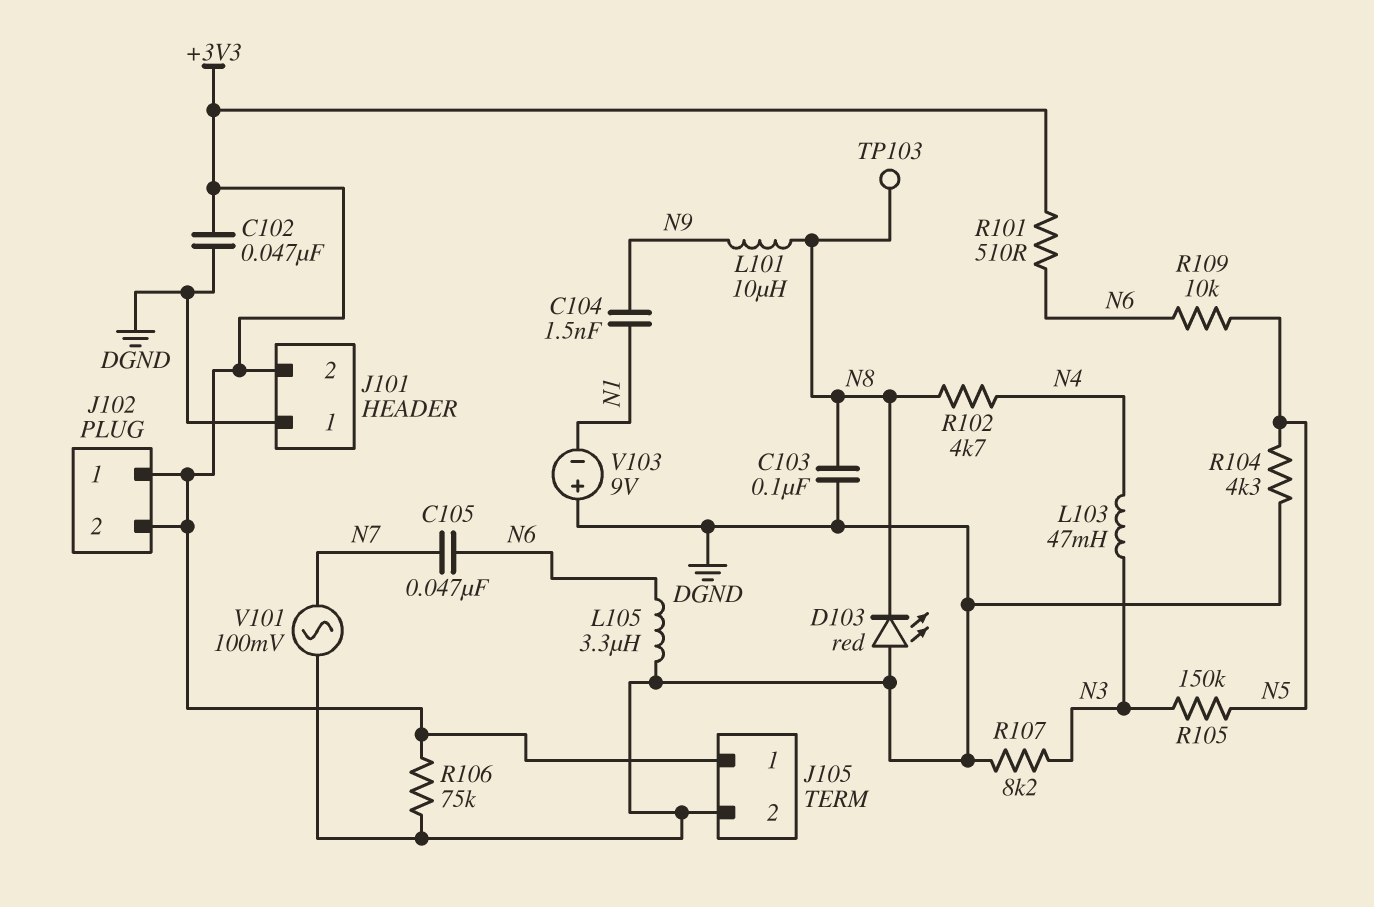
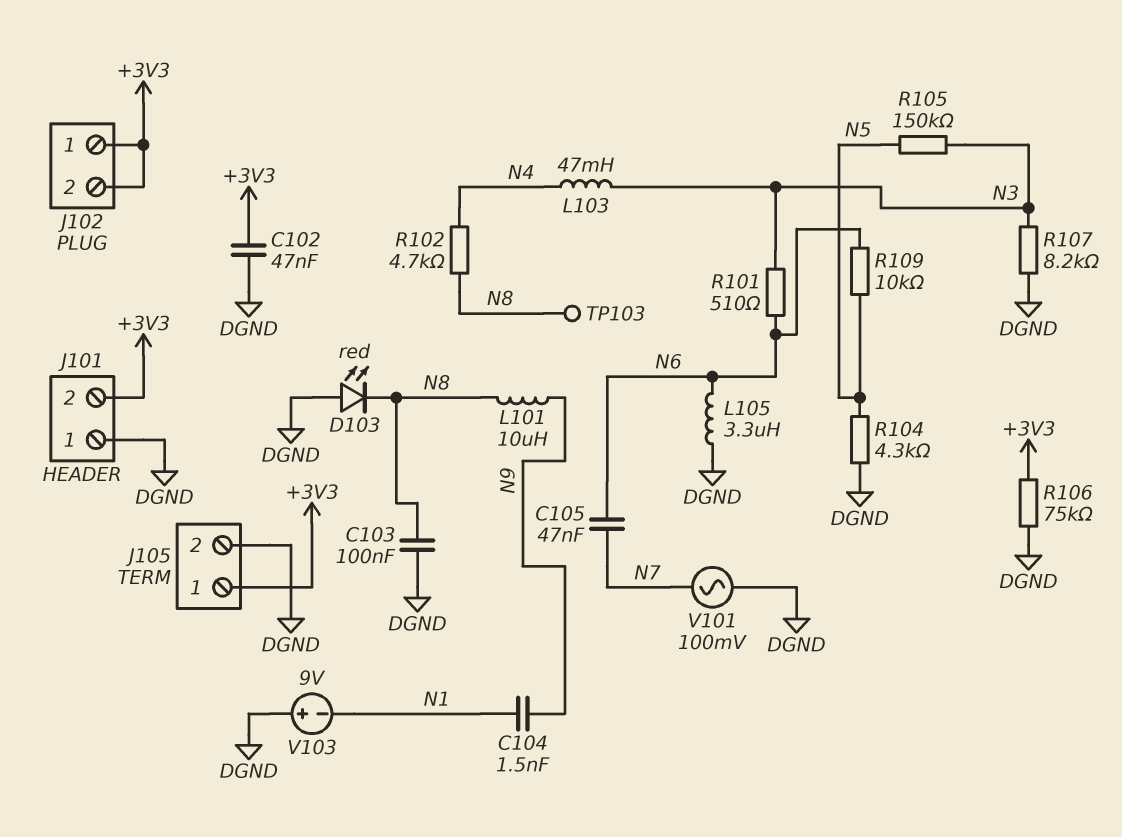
R101: 510 (+3V3, N6) -> 510 (N3, N6)

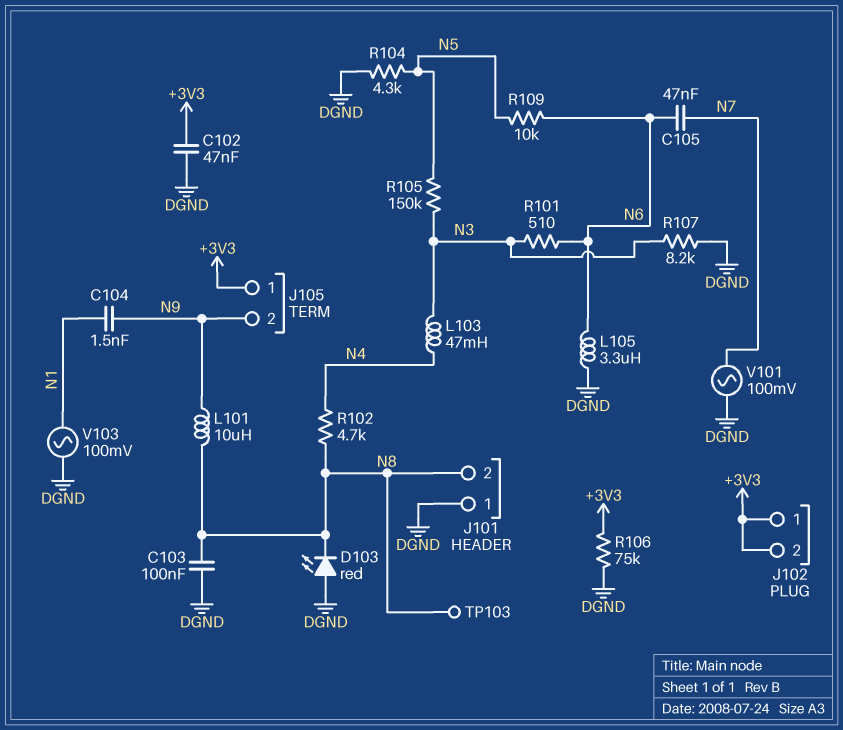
J101 pin 2: +3V3 -> N8
J105 pin 2: DGND -> N9
V103: 9V (plus DGND, minus N1) -> AC 100mV (DGND, N1)

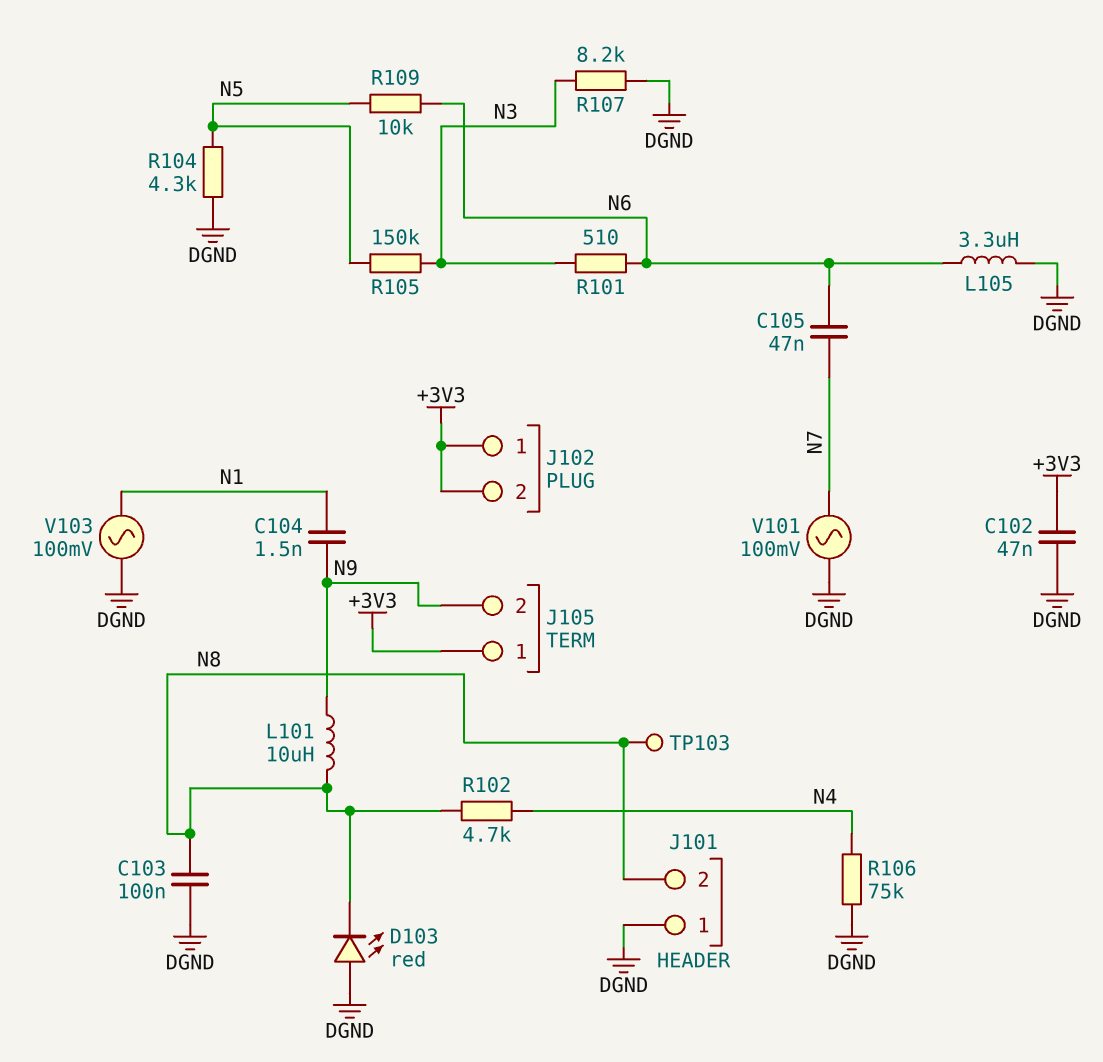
L103: 47mH (N3, N4) -> none
R106: 75k (+3V3, DGND) -> 75k (DGND, N4)

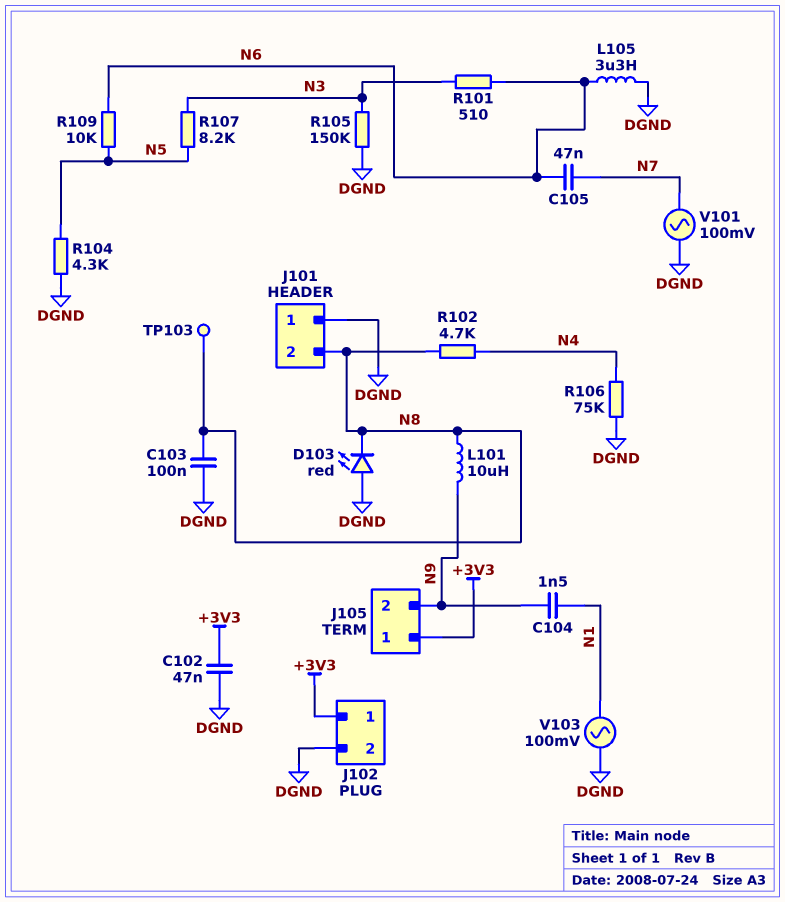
J102 pin 2: +3V3 -> DGND
R105: 150k (N3, N5) -> 150k (DGND, N3)
R107: 8.2k (DGND, N3) -> 8.2k (N3, N5)

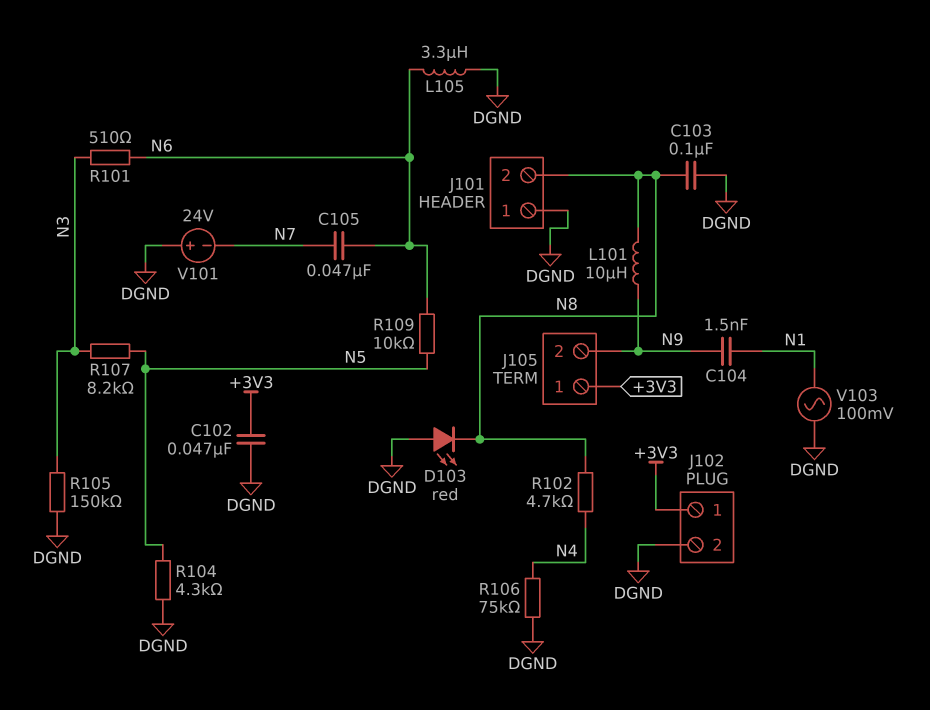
TP103: test point (N8) -> none
V101: AC 100mV (DGND, N7) -> 24V (plus DGND, minus N7)

